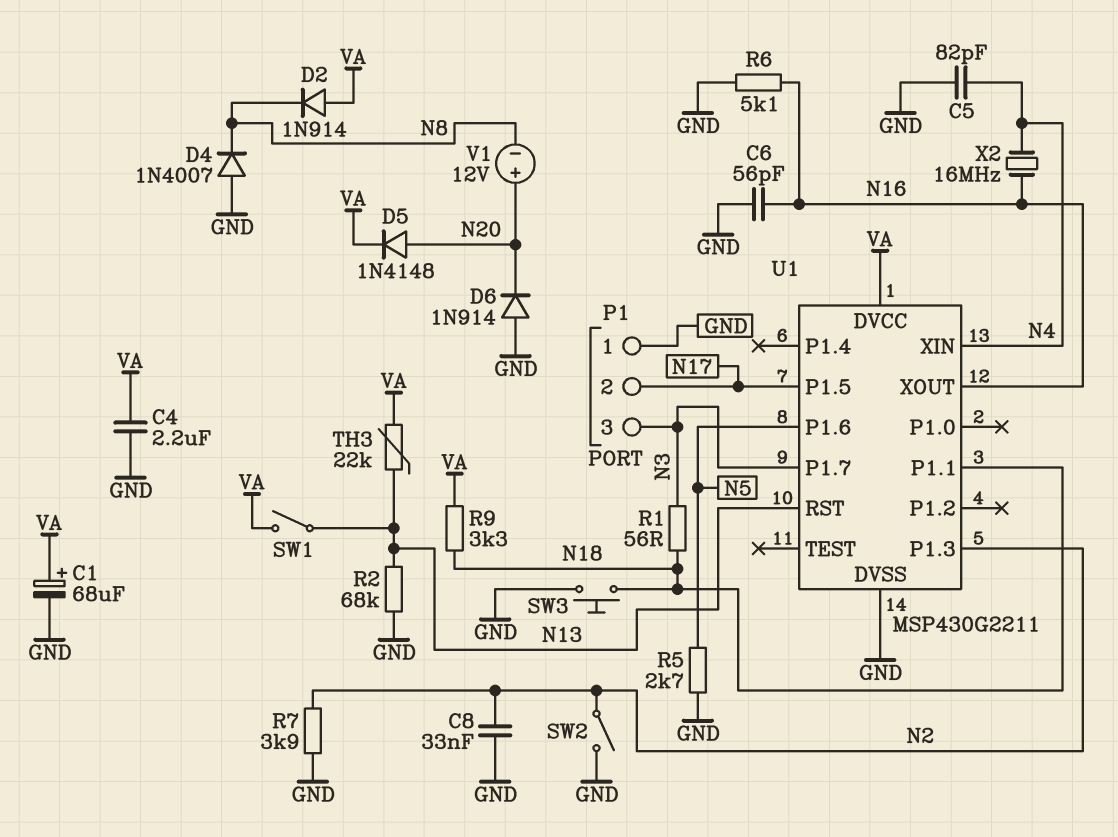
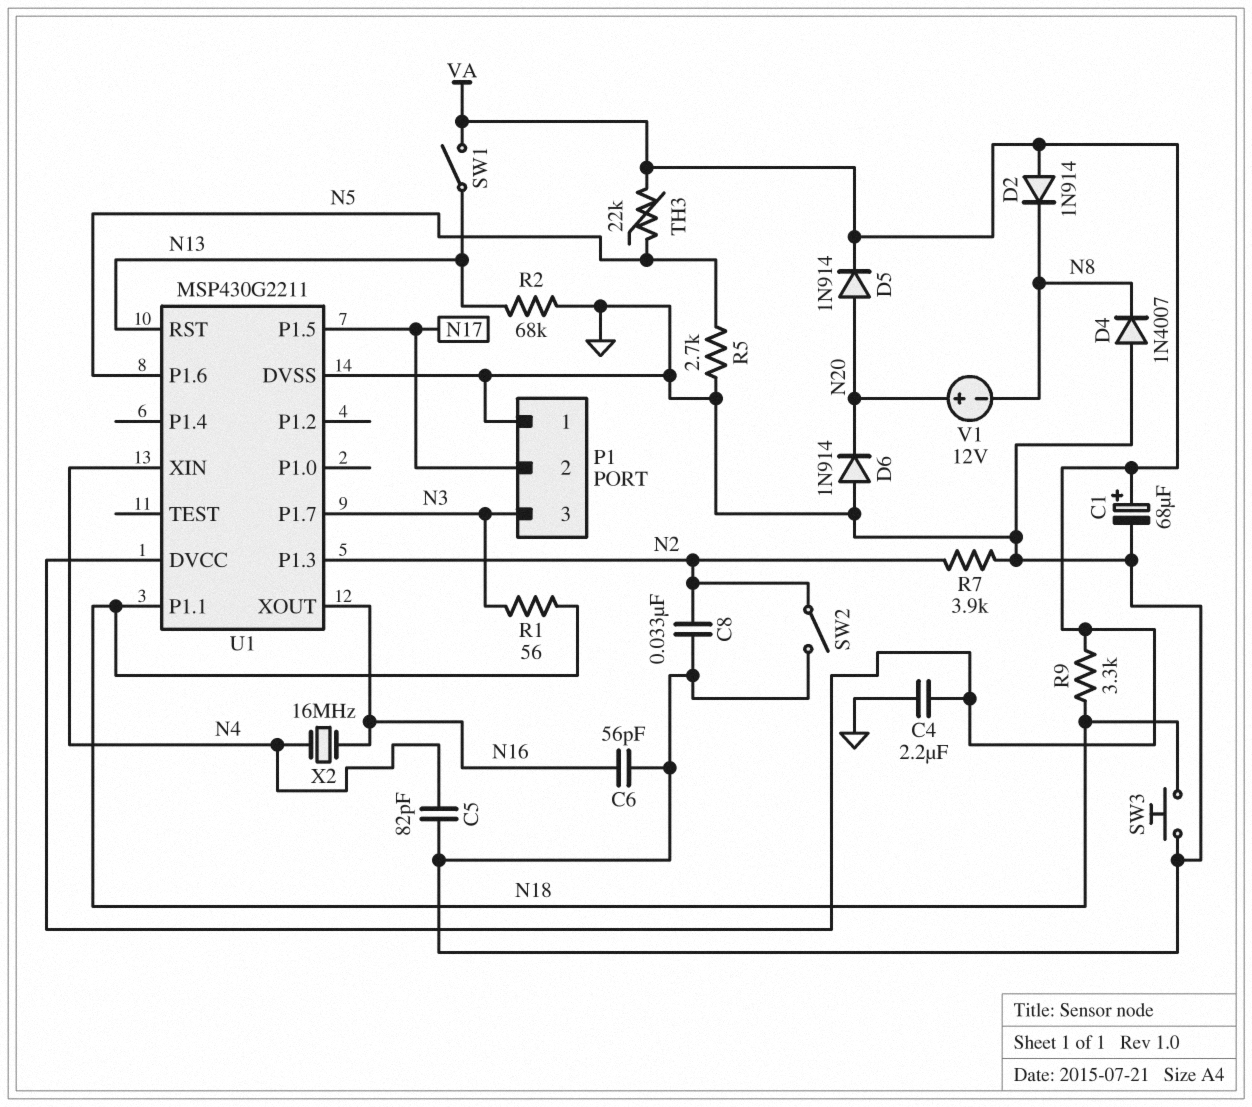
D5: diode 1N4148 (A N20, K VA) -> diode 1N914 (A N20, K VA)
R6: 5.1k (GND, N16) -> none
TH3: 22k (N13, VA) -> 22k (N5, VA)

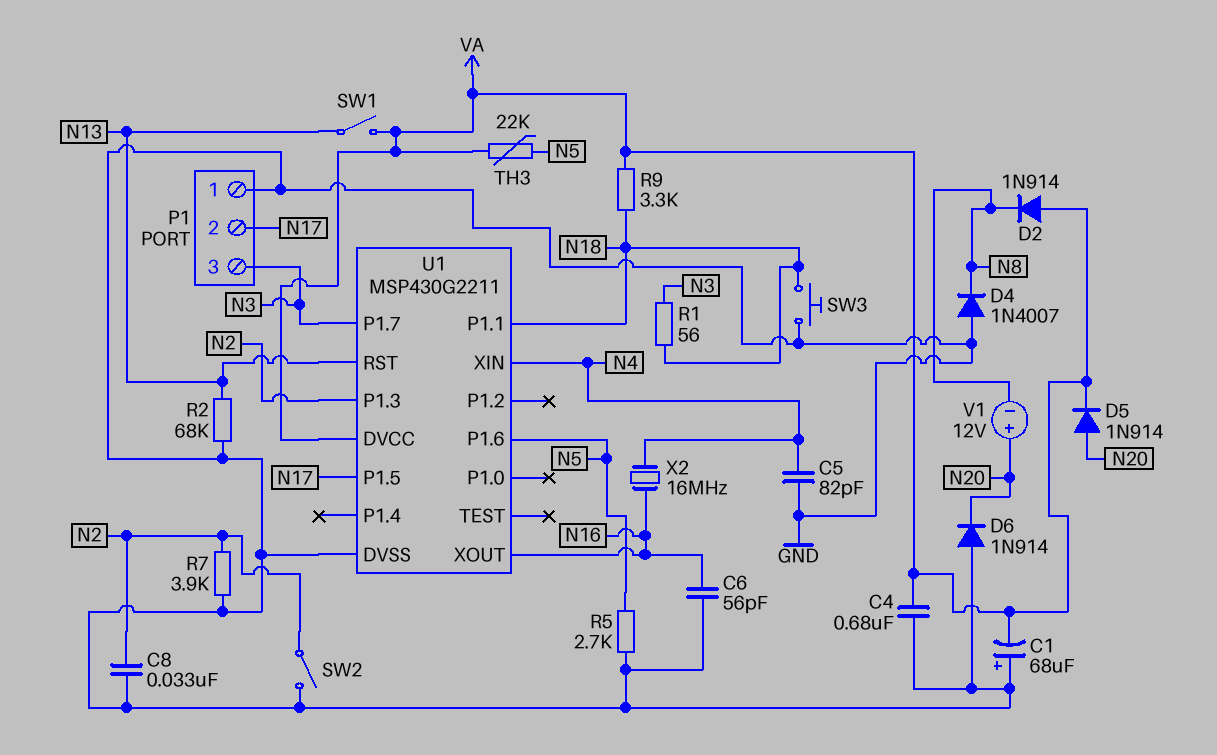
C1: 68uF (plus VA, minus GND) -> 68uF (plus GND, minus VA)
C4: 2.2uF (GND, VA) -> 680nF (GND, VA)

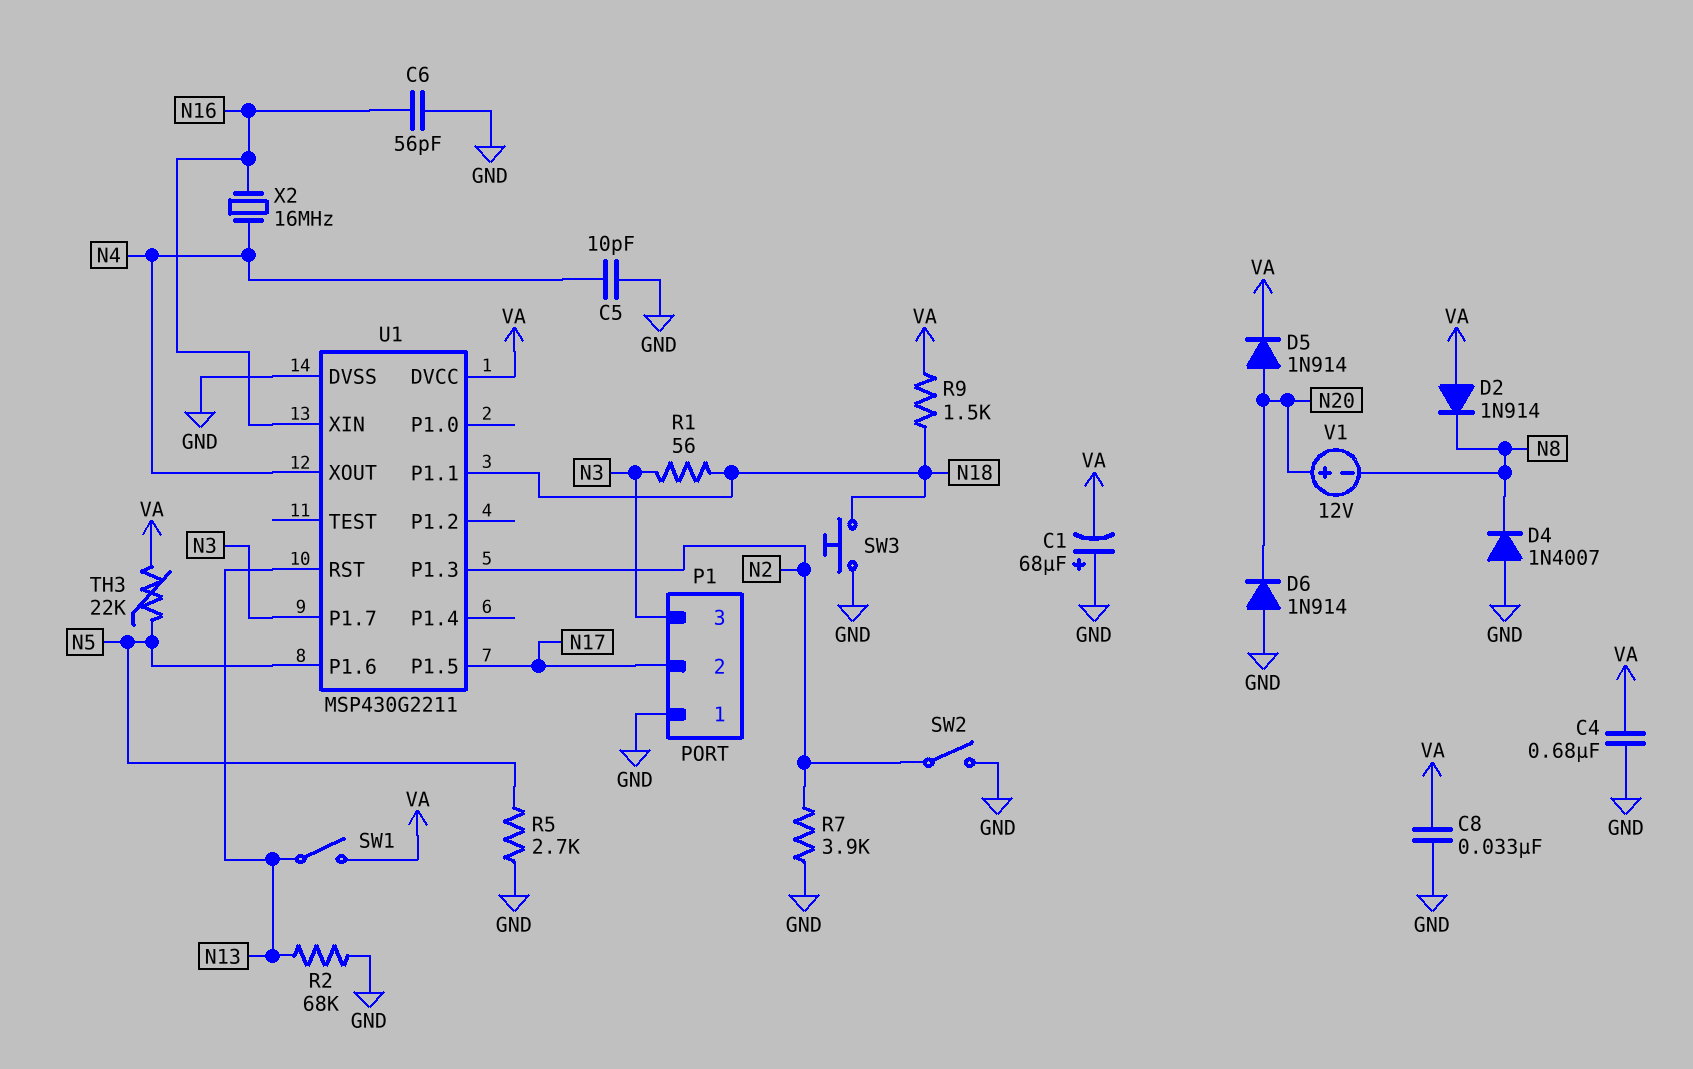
C5: 82pF (GND, N4) -> 10pF (GND, N4)
C8: 33nF (GND, N2) -> 33nF (GND, VA)
R9: 3.3k (N18, VA) -> 1.5k (N18, VA)
U1 pin XIN: N4 -> N16
U1 pin XOUT: N16 -> N4

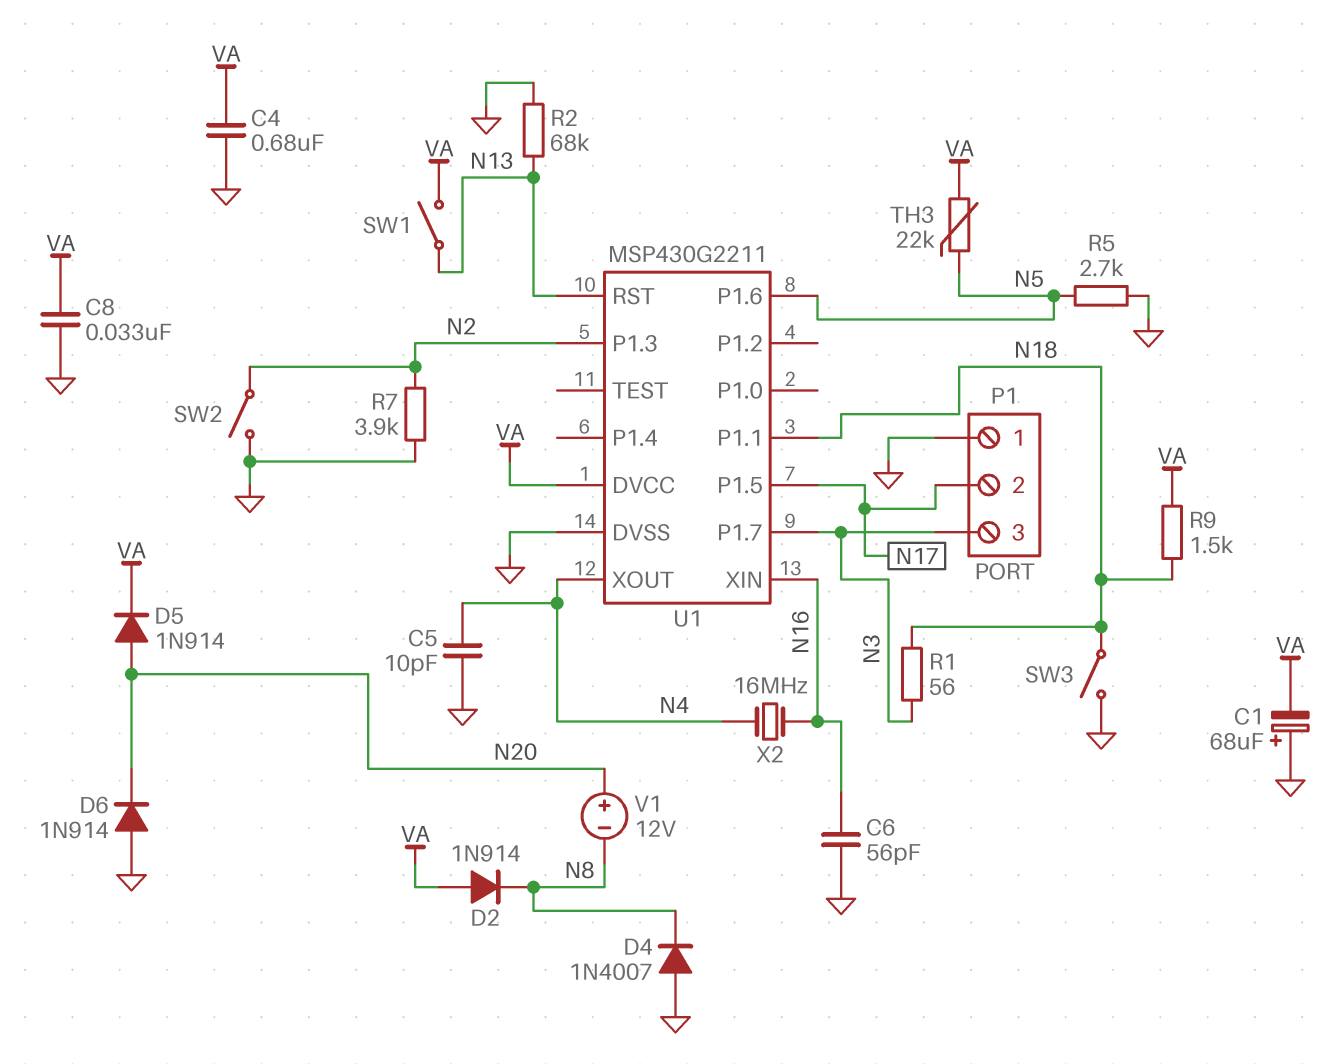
SW3: button (GND, N18) -> switch (GND, N18)

